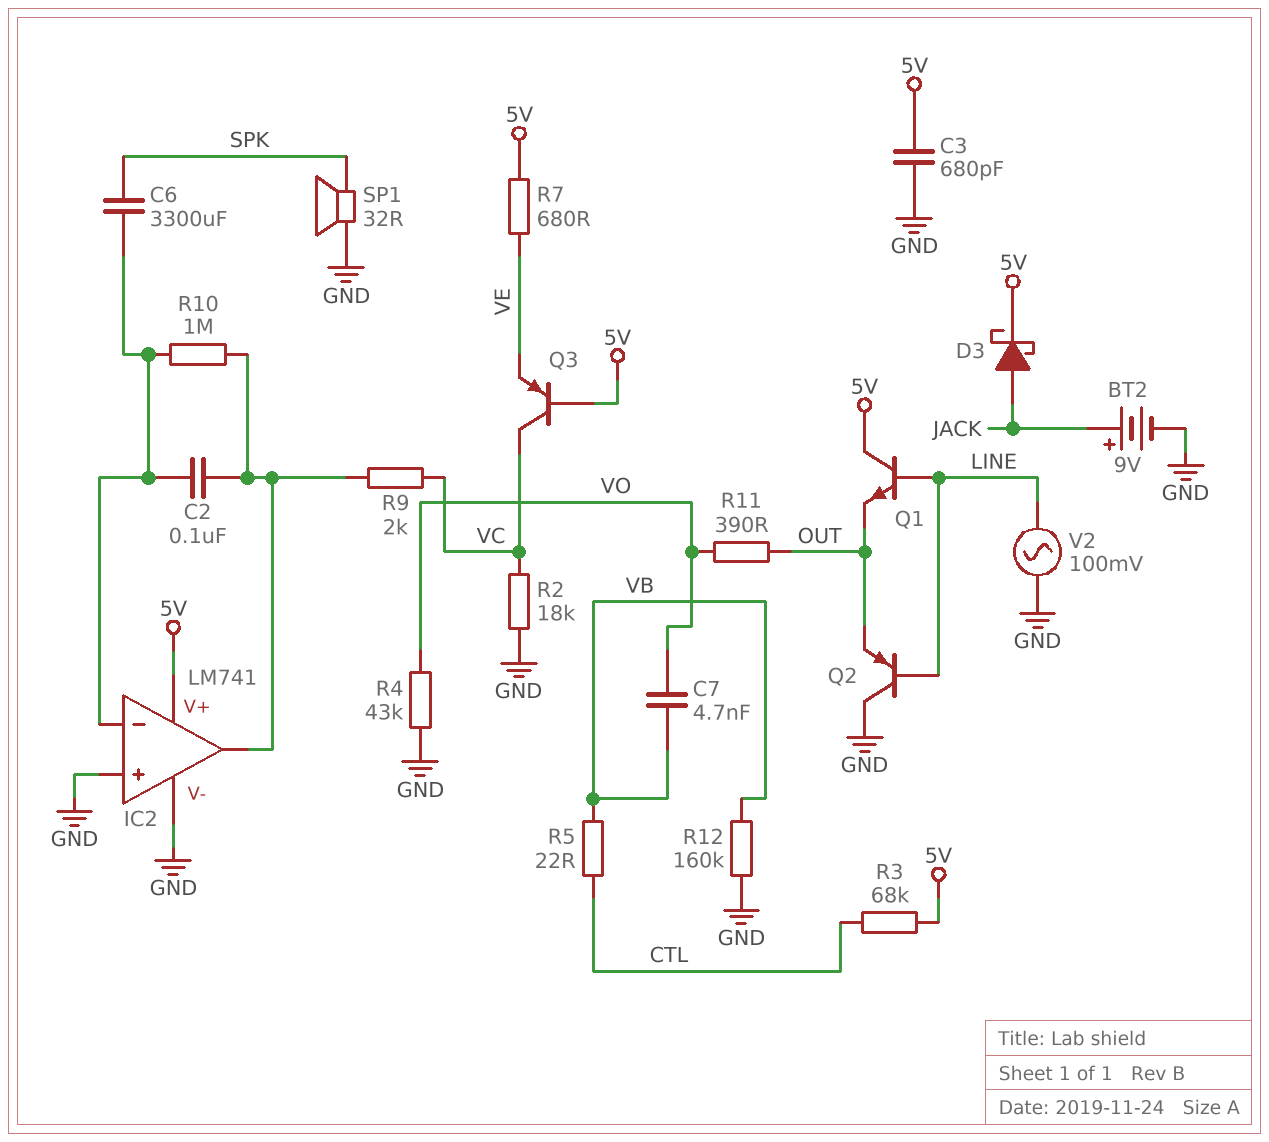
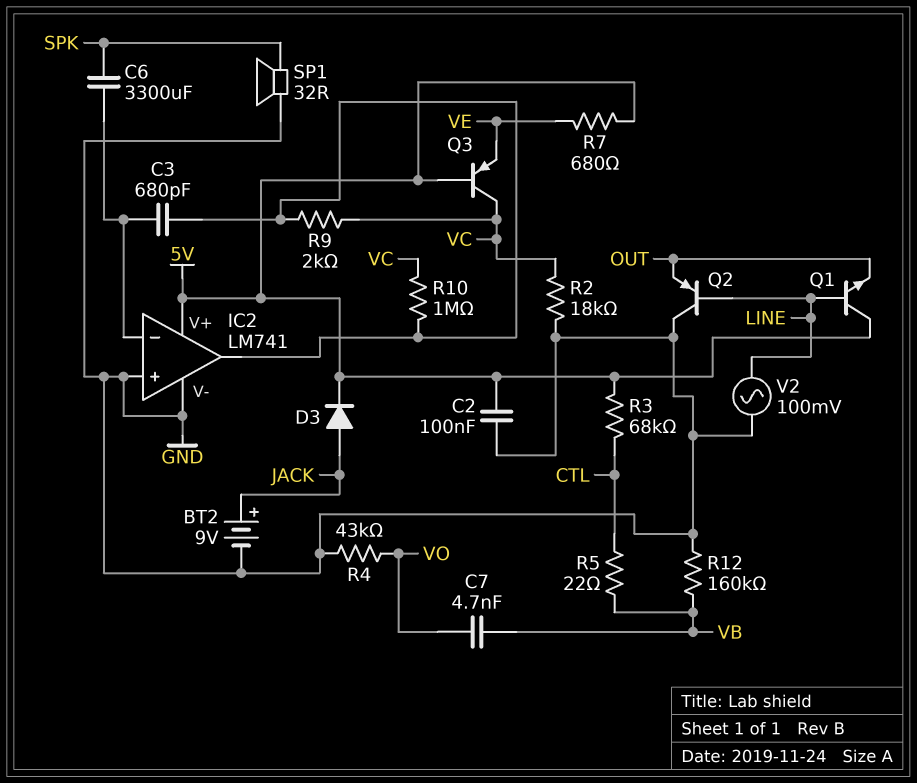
C2: 100nF (IC2/in-, IC2/out) -> 100nF (5V, GND)
C3: 680pF (5V, GND) -> 680pF (IC2/in-, IC2/out)
D3: schottky (A JACK, K 5V) -> diode (A JACK, K 5V)
R10: 1M (IC2/in-, IC2/out) -> 1M (IC2/out, VC)
R11: 390 (OUT, VO) -> none

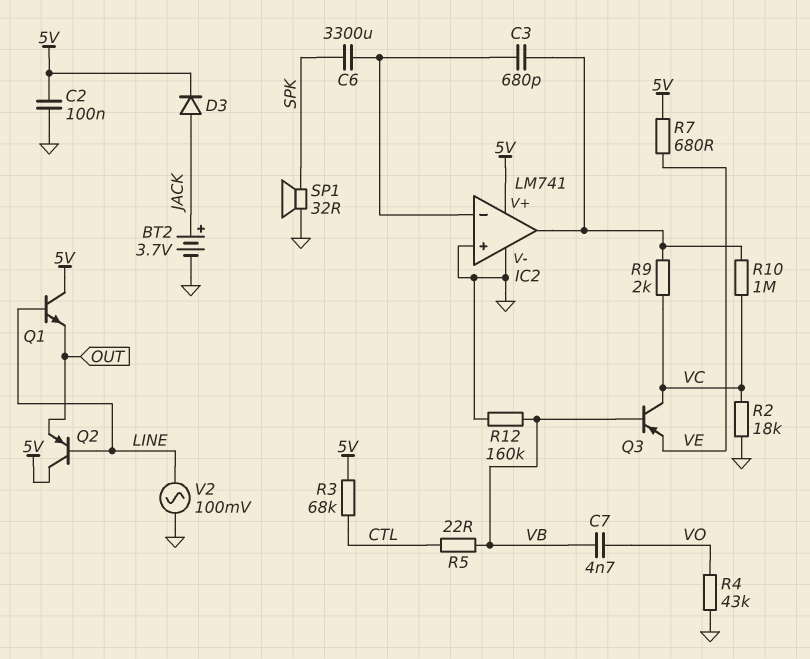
BT2: 9V (plus JACK, minus GND) -> 3.7V (plus JACK, minus GND)
Q2: PNP (B LINE, C GND, E OUT) -> PNP (B LINE, C 5V, E OUT)
Q3: PNP (B 5V, C VC, E VE) -> PNP (B VB, C VC, E VE)

